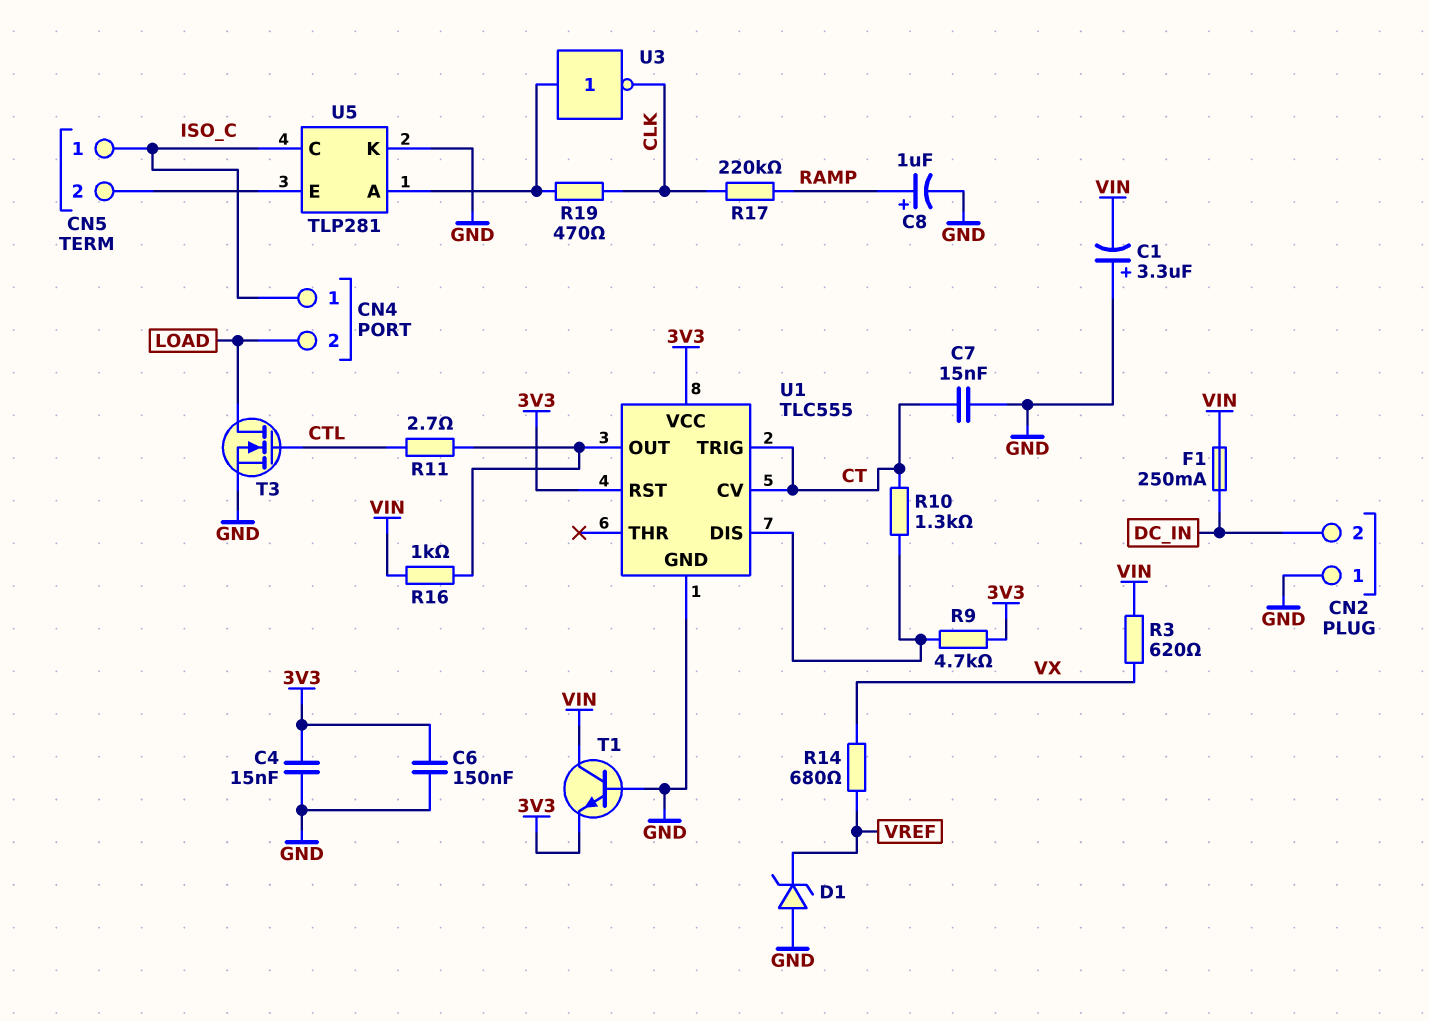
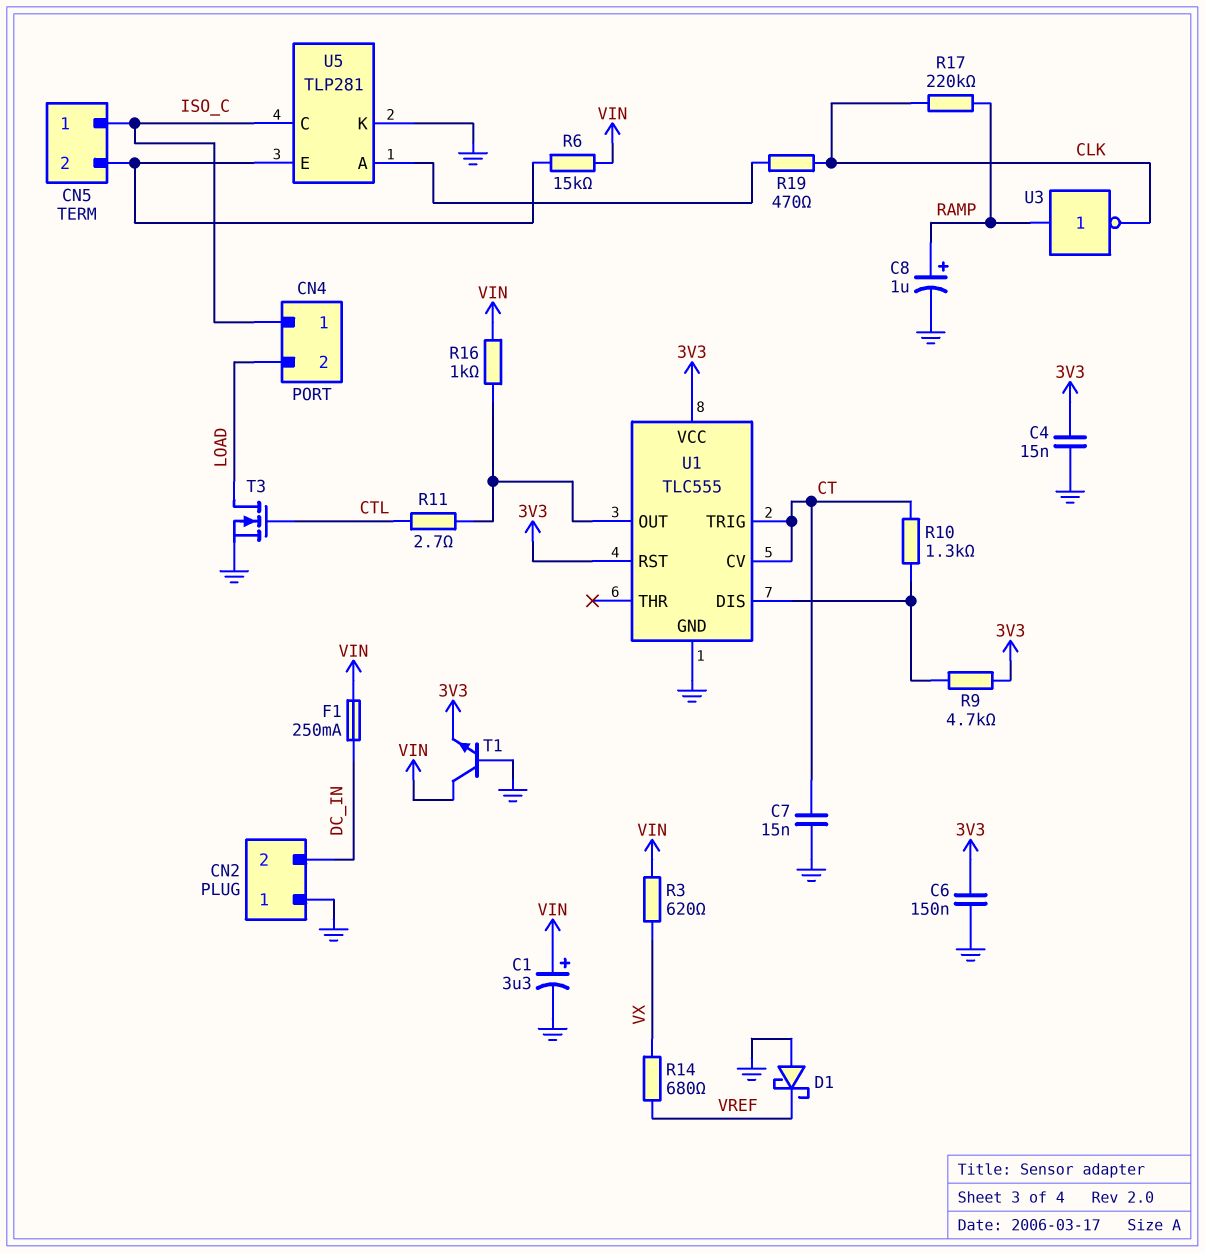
C1: 3.3uF (plus GND, minus VIN) -> 3.3uF (plus VIN, minus GND)
D1: zener (A GND, K VREF) -> schottky (A GND, K VREF)
R6: none -> 15k (CN5/2, VIN)
U3: NOT (in U5/A, out CLK) -> NOT (in RAMP, out CLK)

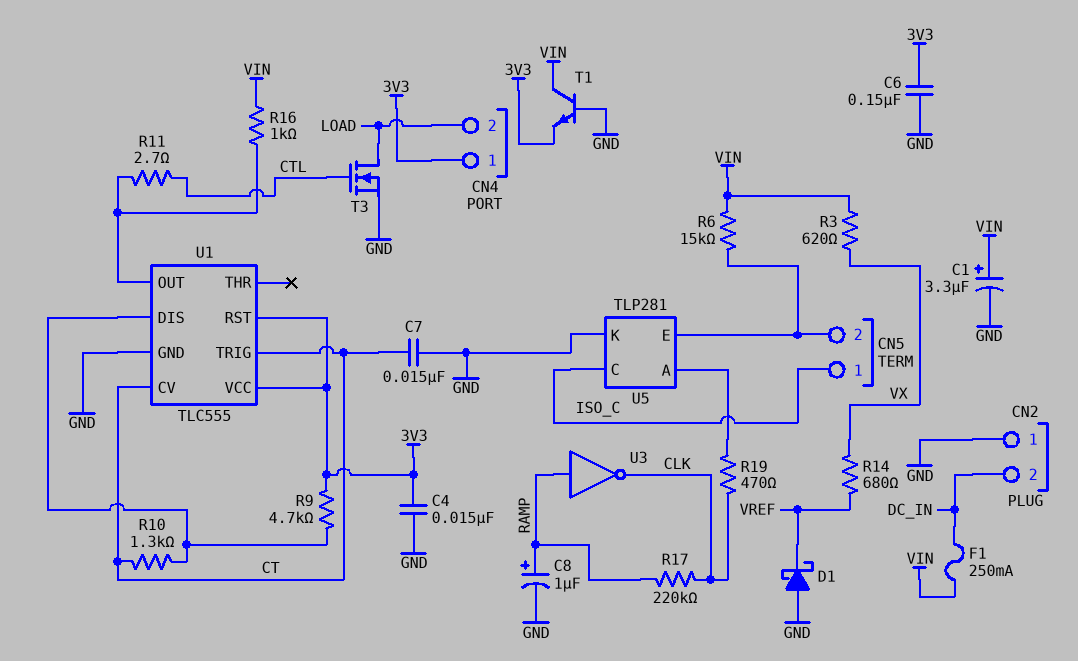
CN4 pin 1: ISO_C -> 3V3

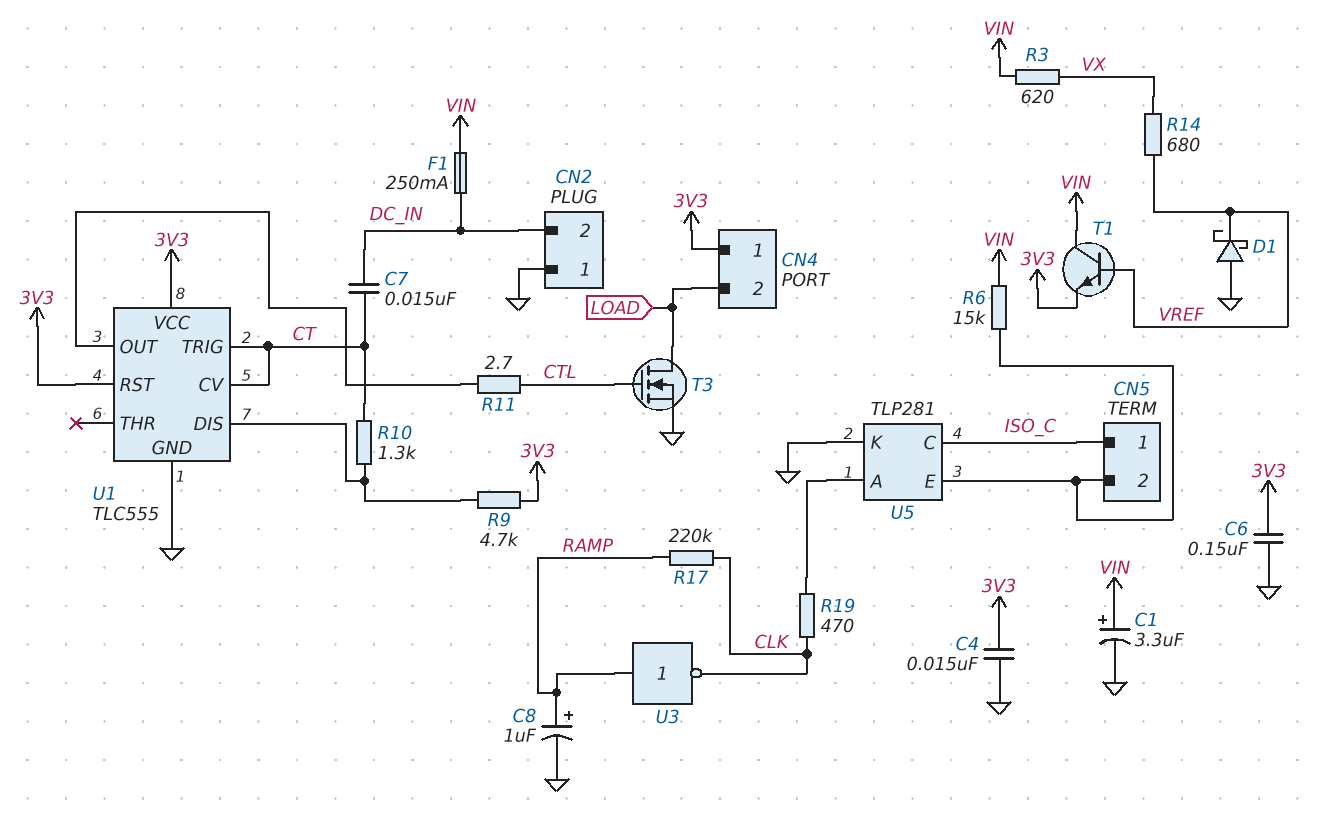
C7: 15nF (CT, GND) -> 15nF (CT, DC_IN)
R16: 1k (U1/OUT, VIN) -> none
T1: NPN (B GND, C VIN, E 3V3) -> NPN (B VREF, C VIN, E 3V3)

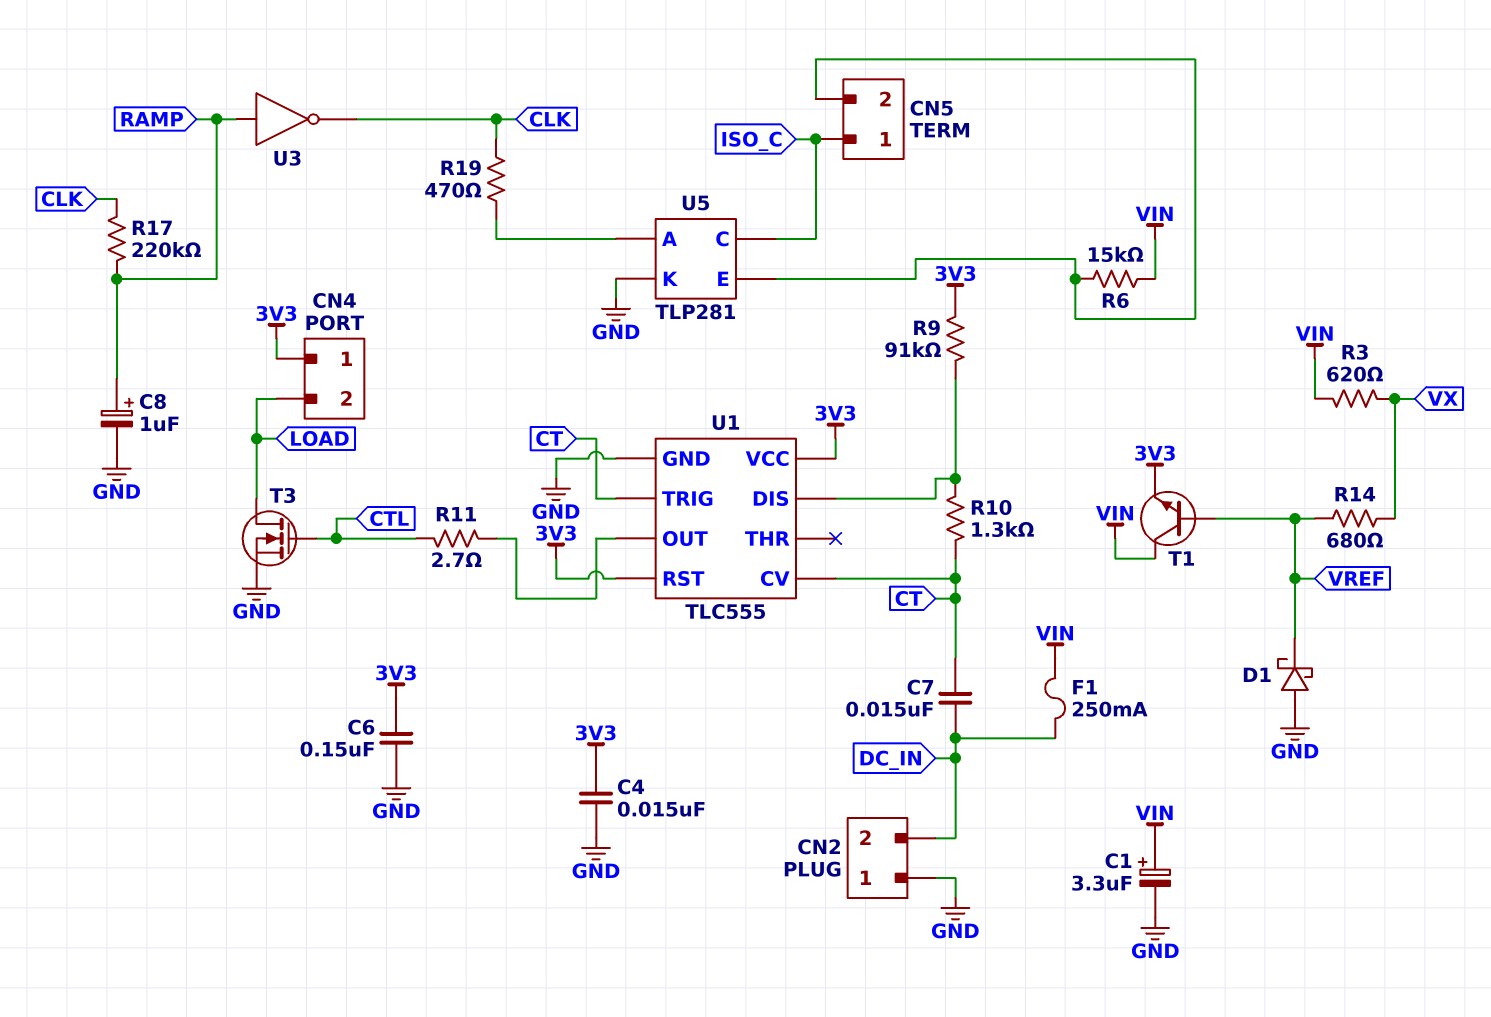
R9: 4.7k (3V3, U1/DIS) -> 91k (3V3, U1/DIS)

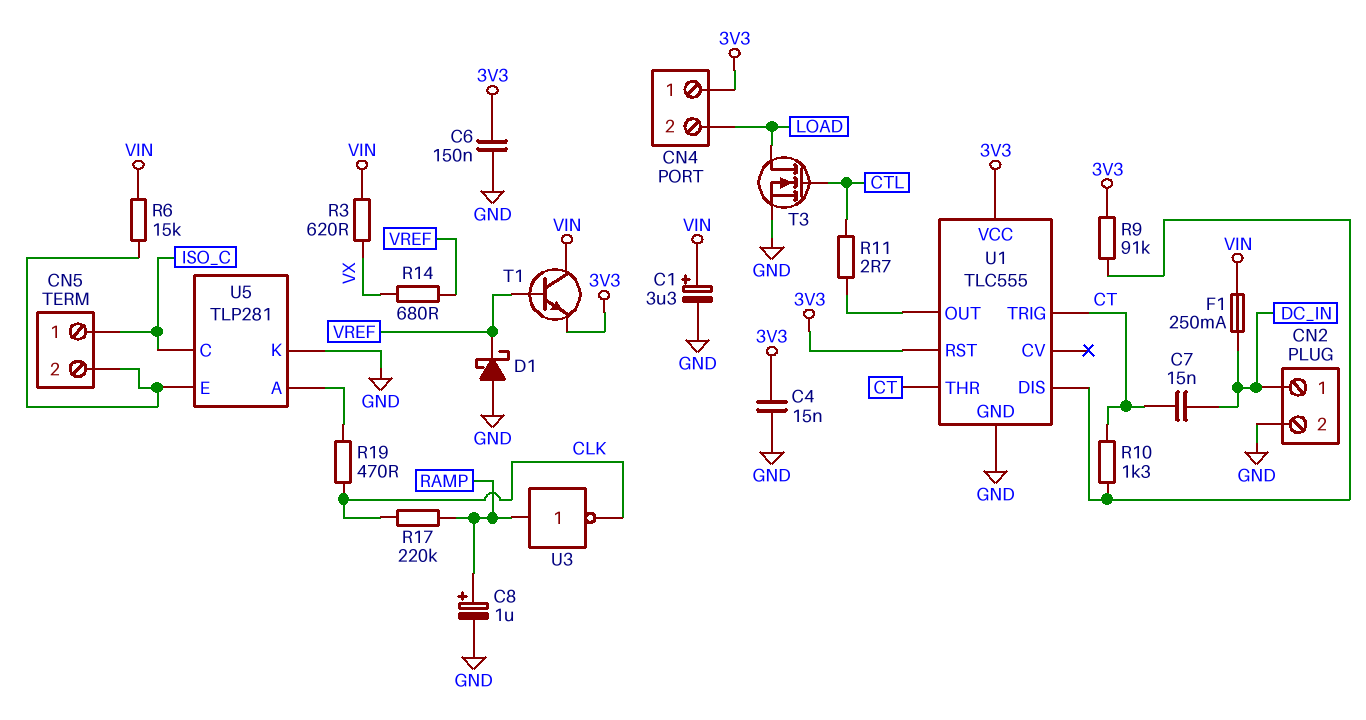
CN2 pin 1: GND -> DC_IN
CN2 pin 2: DC_IN -> GND
U1 pin CV: CT -> none
U1 pin THR: none -> CT

